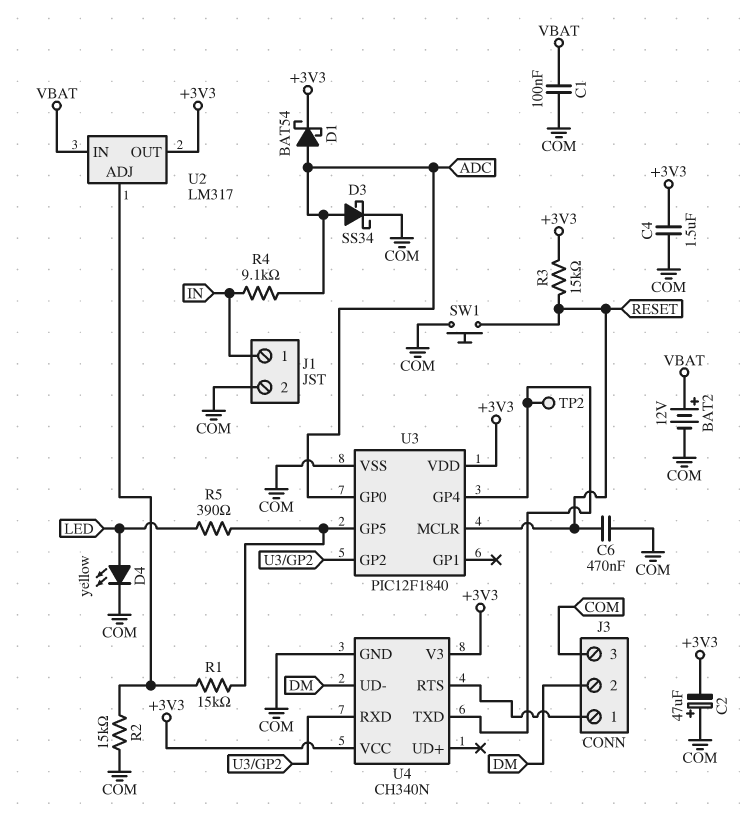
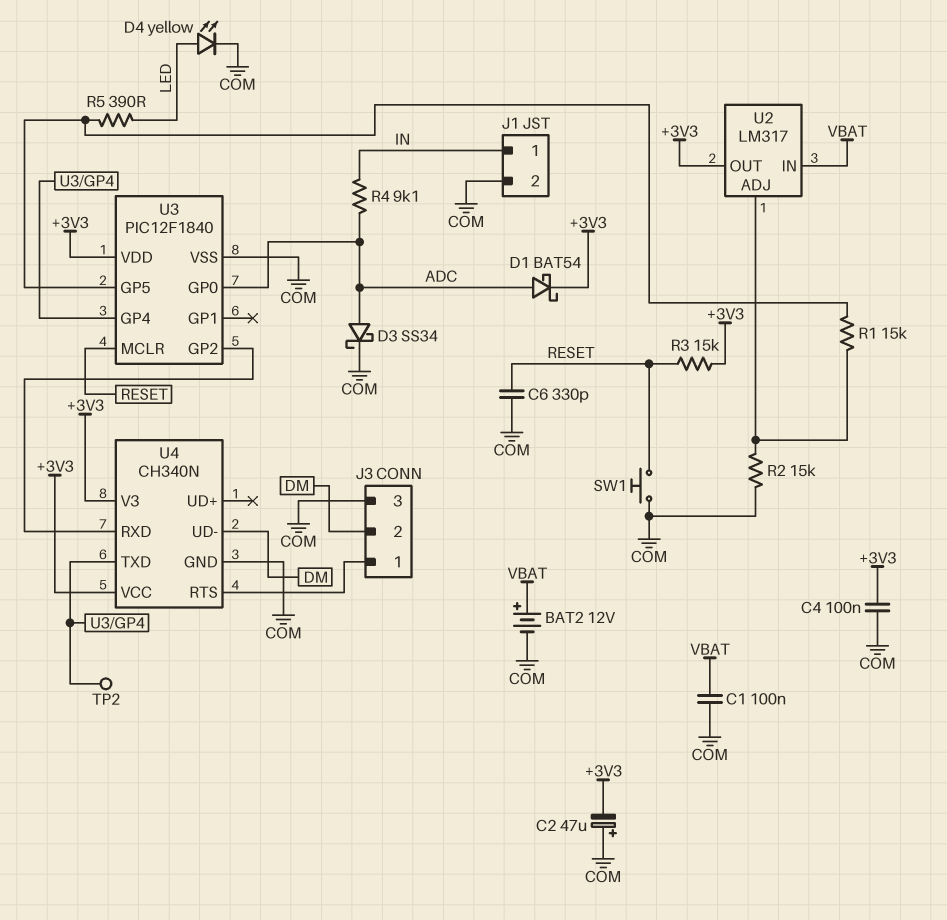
C4: 1.5uF (+3V3, COM) -> 100nF (+3V3, COM)
C6: 470nF (COM, RESET) -> 330pF (COM, RESET)

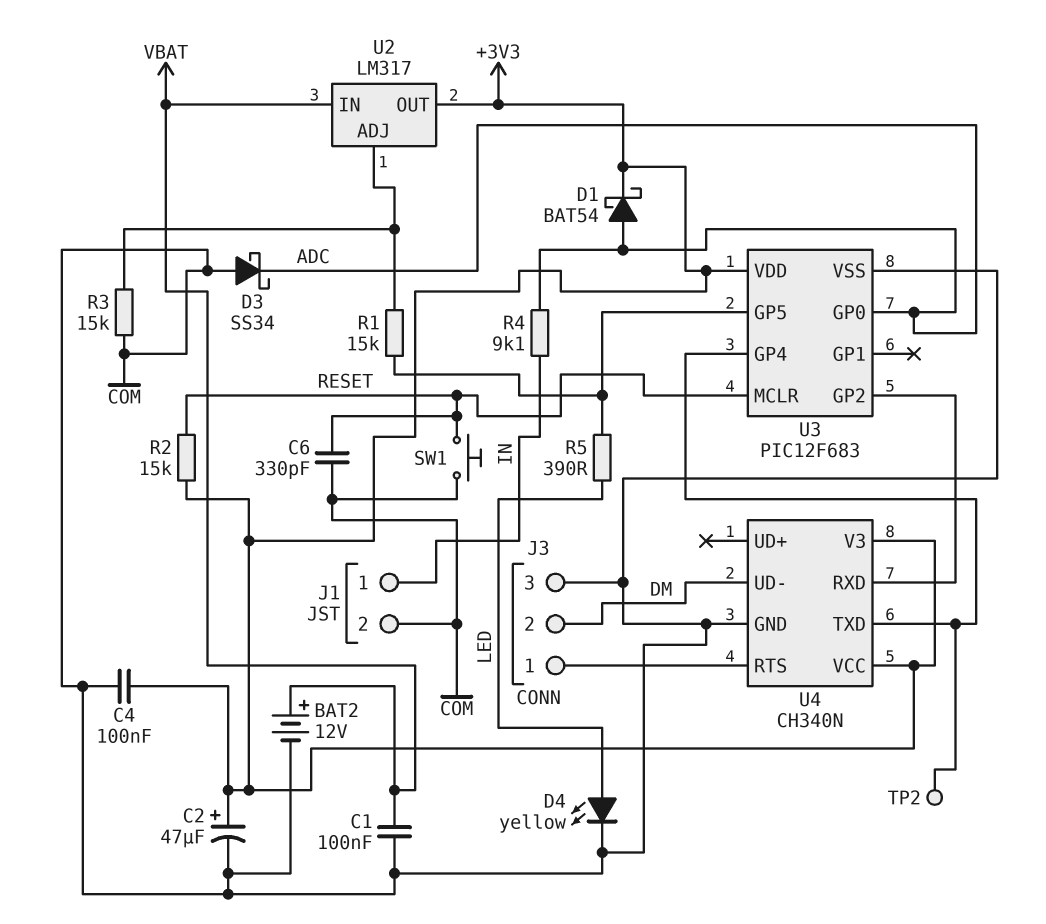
C2: 47uF (plus COM, minus +3V3) -> 47uF (plus +3V3, minus COM)
D3: schottky SS34 (A ADC, K COM) -> schottky SS34 (A COM, K ADC)
R2: 15k (COM, U2/ADJ) -> 15k (+3V3, RESET)
R3: 15k (+3V3, RESET) -> 15k (COM, U2/ADJ)
U3: PIC12F1840 -> PIC12F683

